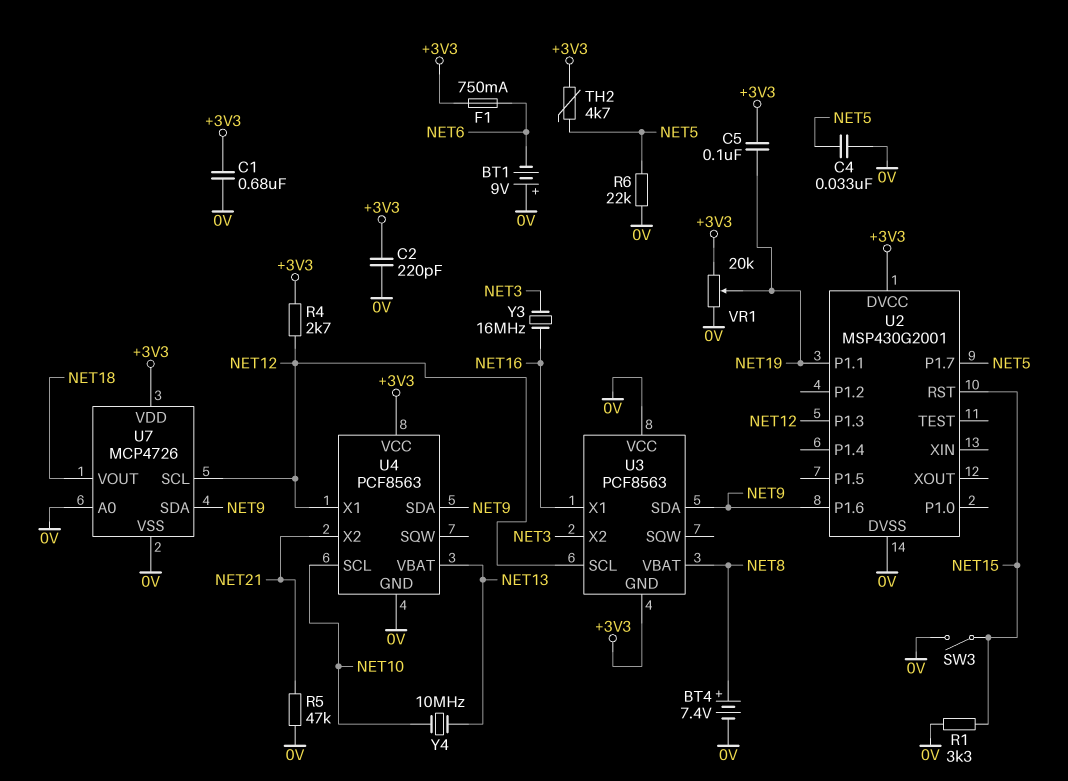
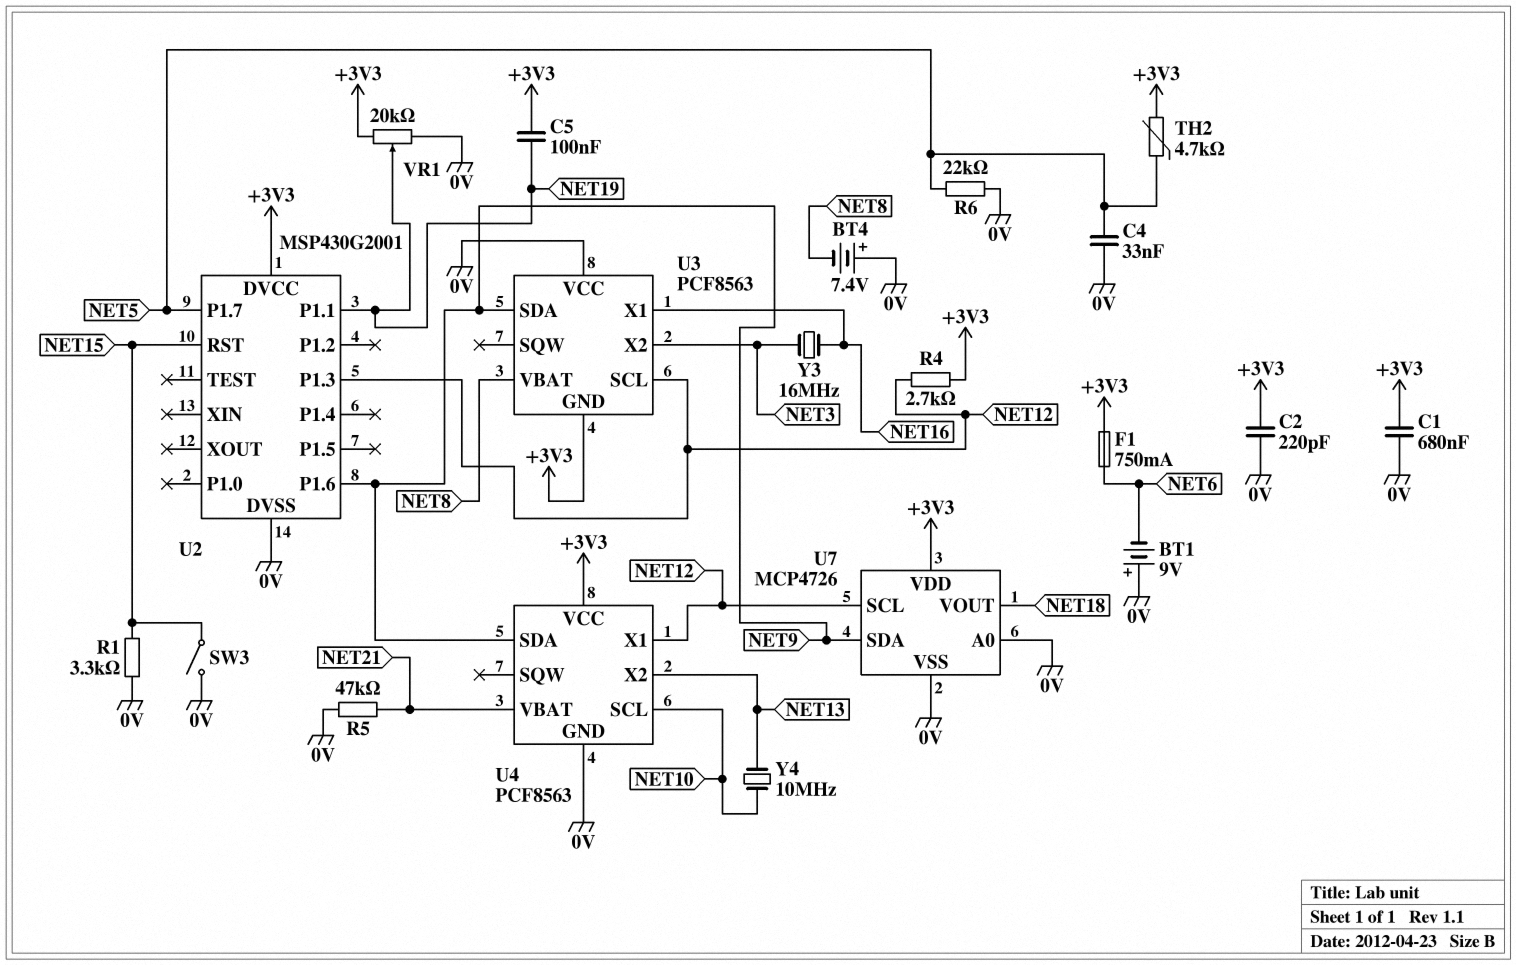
BT4: 7.4V (plus NET8, minus 0V) -> 7.4V (plus 0V, minus NET8)
U4 pin VBAT: NET13 -> NET21
U4 pin X2: NET21 -> NET13

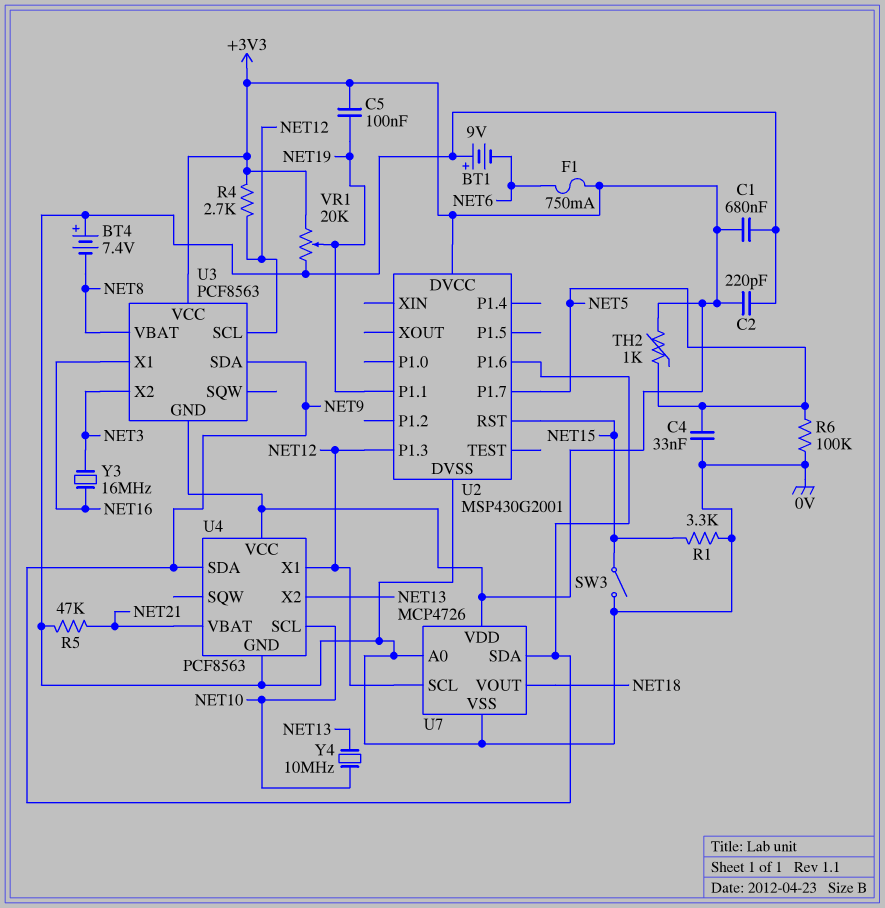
R6: 22k (0V, NET5) -> 100k (0V, NET5)
TH2: 4.7k (+3V3, NET5) -> 1k (+3V3, NET5)
U3 pin VCC: 0V -> +3V3

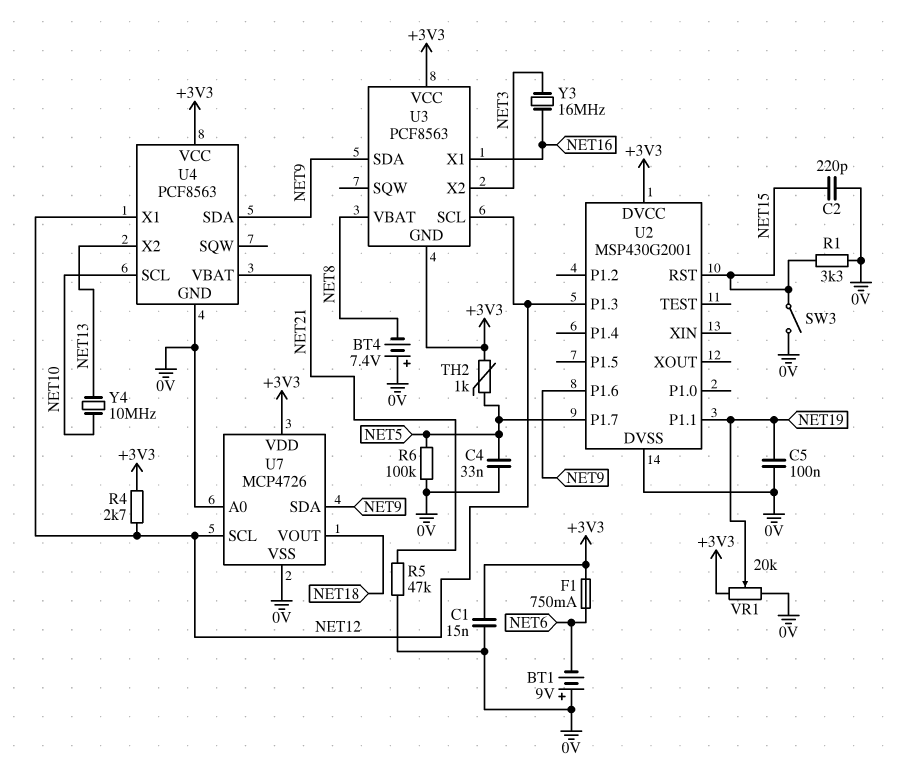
C1: 680nF (+3V3, 0V) -> 15nF (+3V3, 0V)
C2: 220pF (+3V3, 0V) -> 220pF (0V, NET15)
C5: 100nF (+3V3, NET19) -> 100nF (0V, NET19)

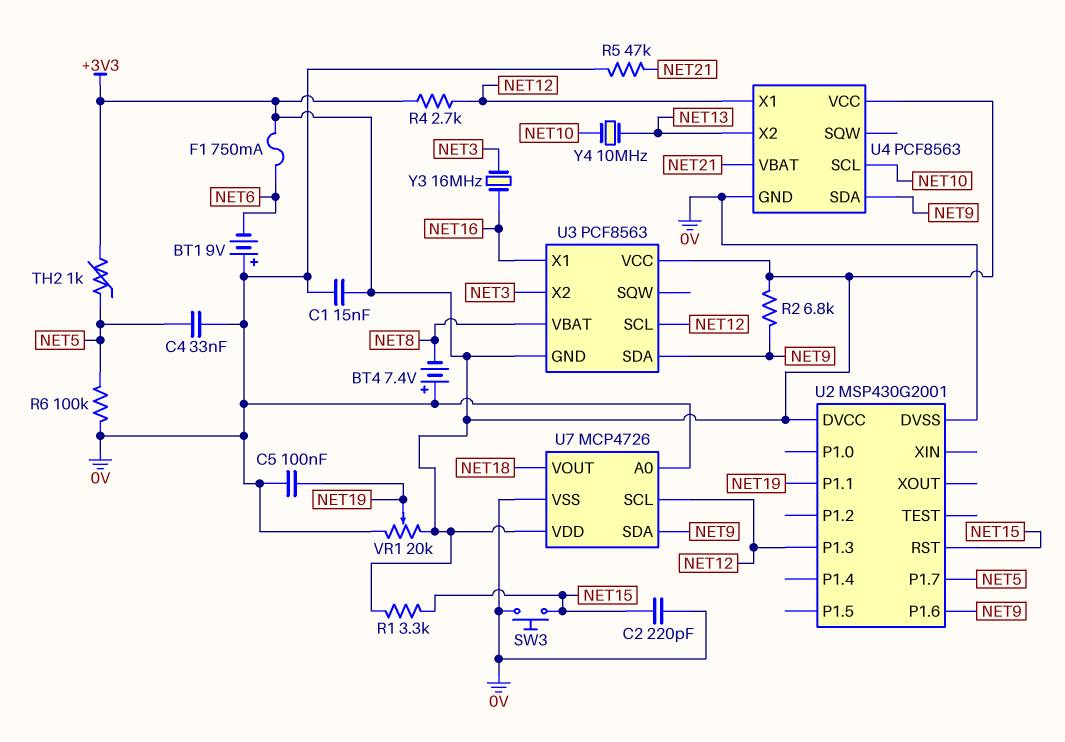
R1: 3.3k (0V, NET15) -> 3.3k (+3V3, NET15)
R2: none -> 6.8k (+3V3, NET9)
SW3: switch (0V, NET15) -> button (0V, NET15)

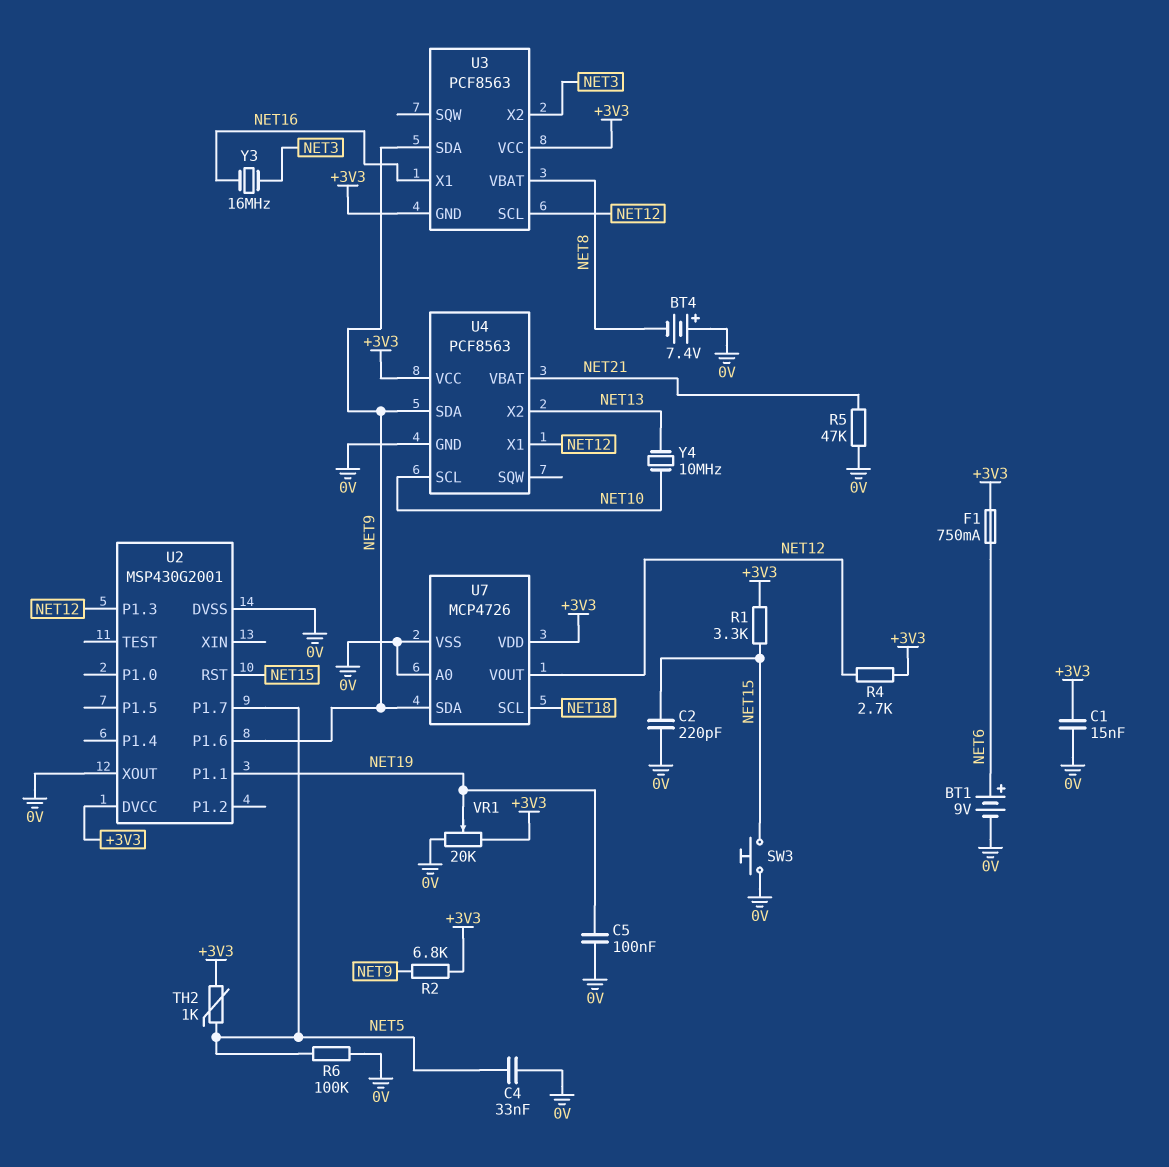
BT1: 9V (plus 0V, minus NET6) -> 9V (plus NET6, minus 0V)
U2 pin XOUT: none -> 0V
U7 pin SCL: NET12 -> NET18
U7 pin VOUT: NET18 -> NET12

